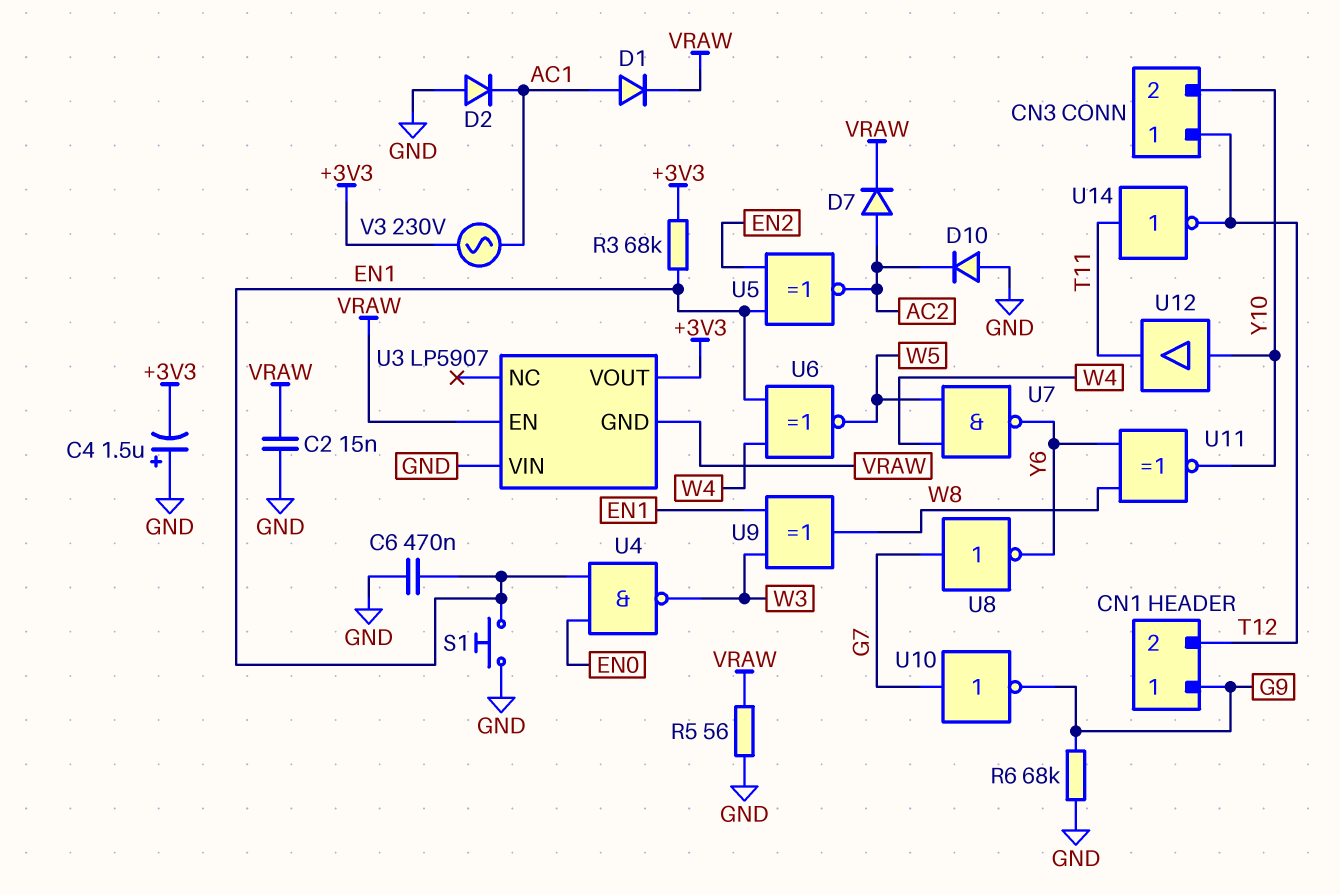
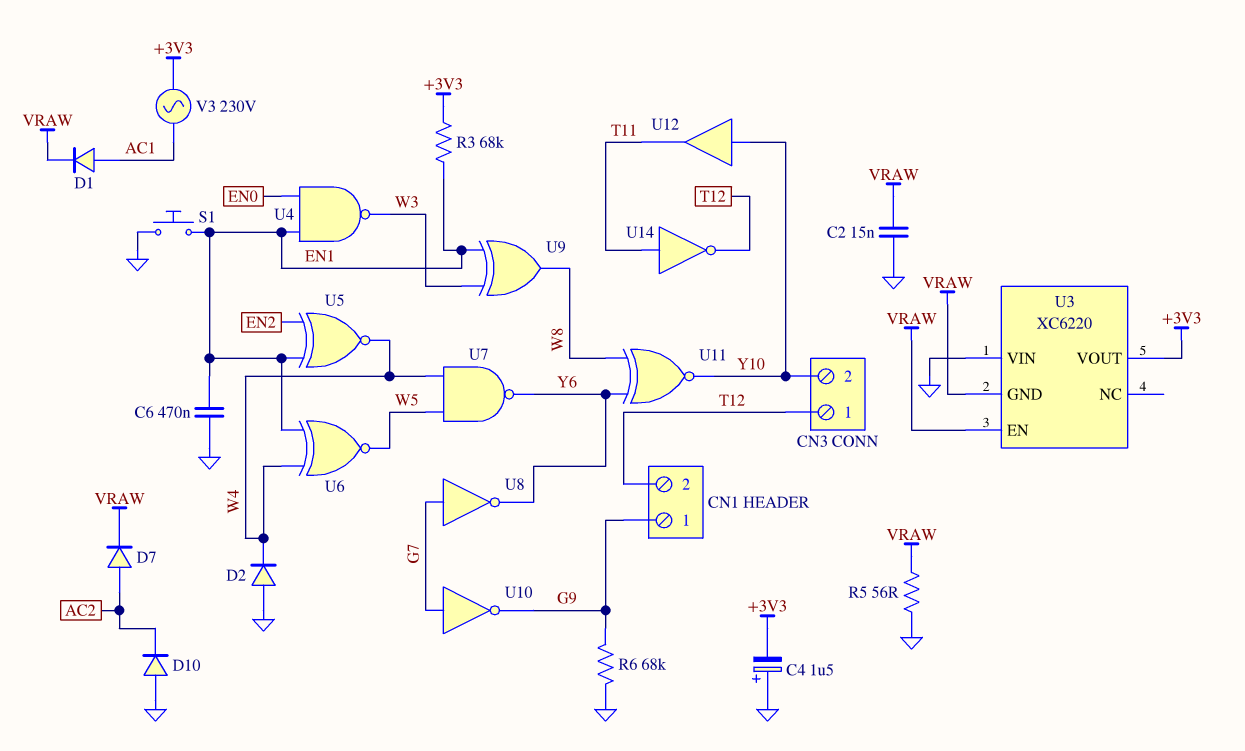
D2: diode (A GND, K AC1) -> diode (A GND, K W4)
U3: LP5907 -> XC6220
U5: XNOR (in EN1, in EN2, out AC2) -> XNOR (in EN1, in EN2, out W4)

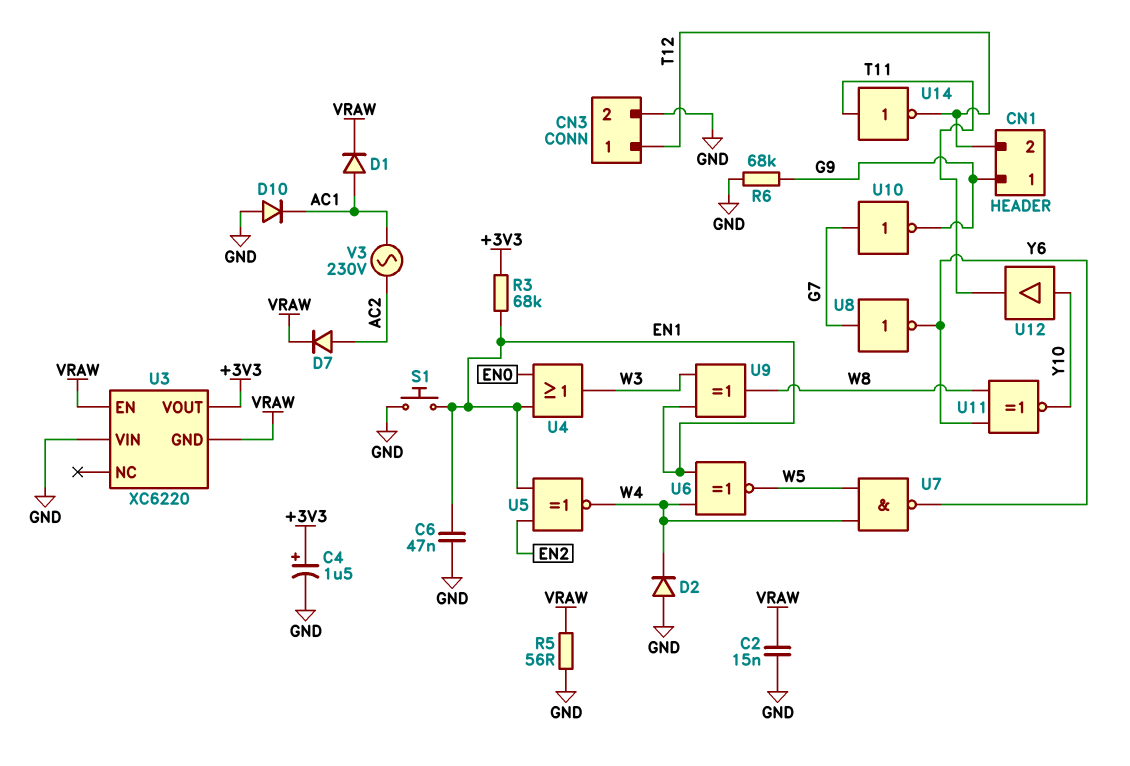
C4: 1.5uF (plus GND, minus +3V3) -> 1.5uF (plus +3V3, minus GND)
C6: 470nF (EN1, GND) -> 47nF (EN1, GND)
CN3 pin 2: Y10 -> GND
D10: diode (A GND, K AC2) -> diode (A GND, K AC1)
U4: NAND (in EN0, in EN1, out W3) -> OR (in EN0, in EN1, out W3)
V3: AC 230V (+3V3, AC1) -> AC 230V (AC1, AC2)

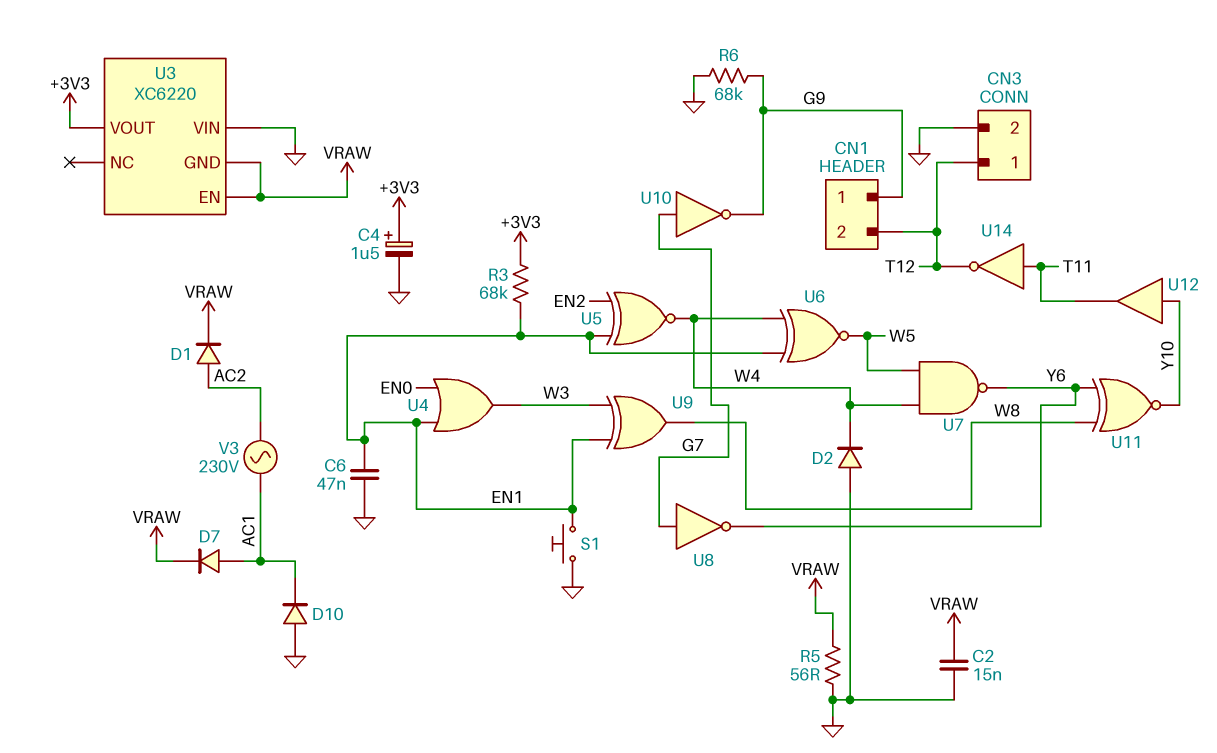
D1: diode (A AC1, K VRAW) -> diode (A AC2, K VRAW)
D7: diode (A AC2, K VRAW) -> diode (A AC1, K VRAW)

